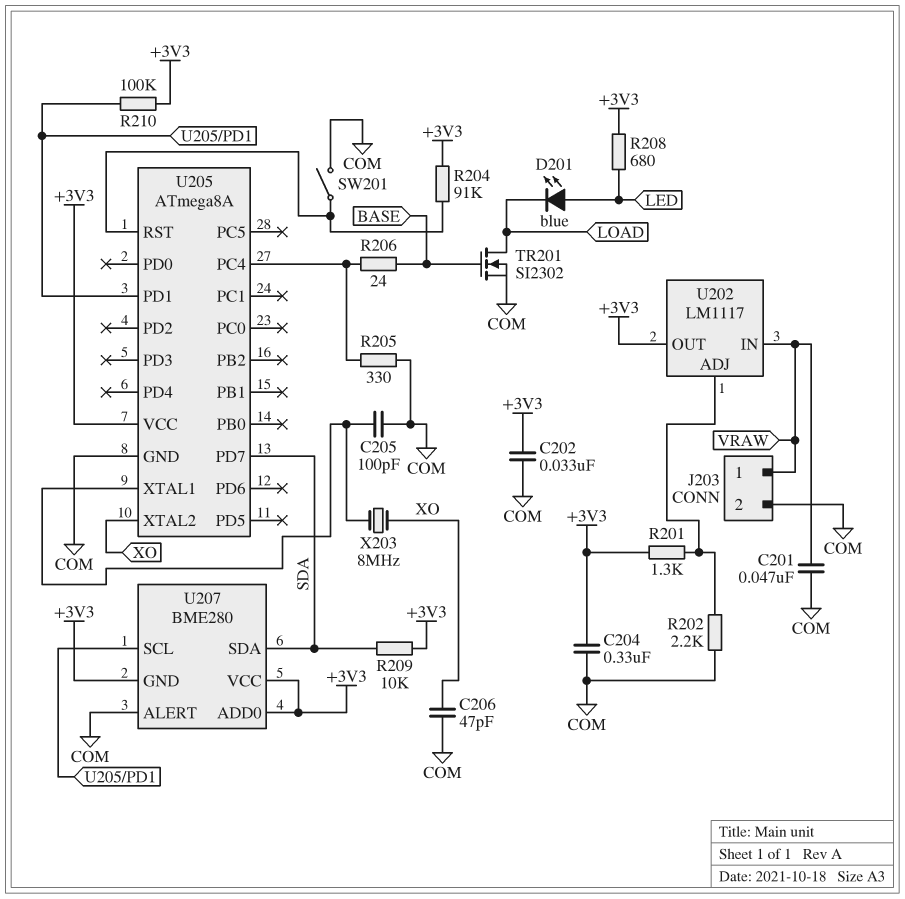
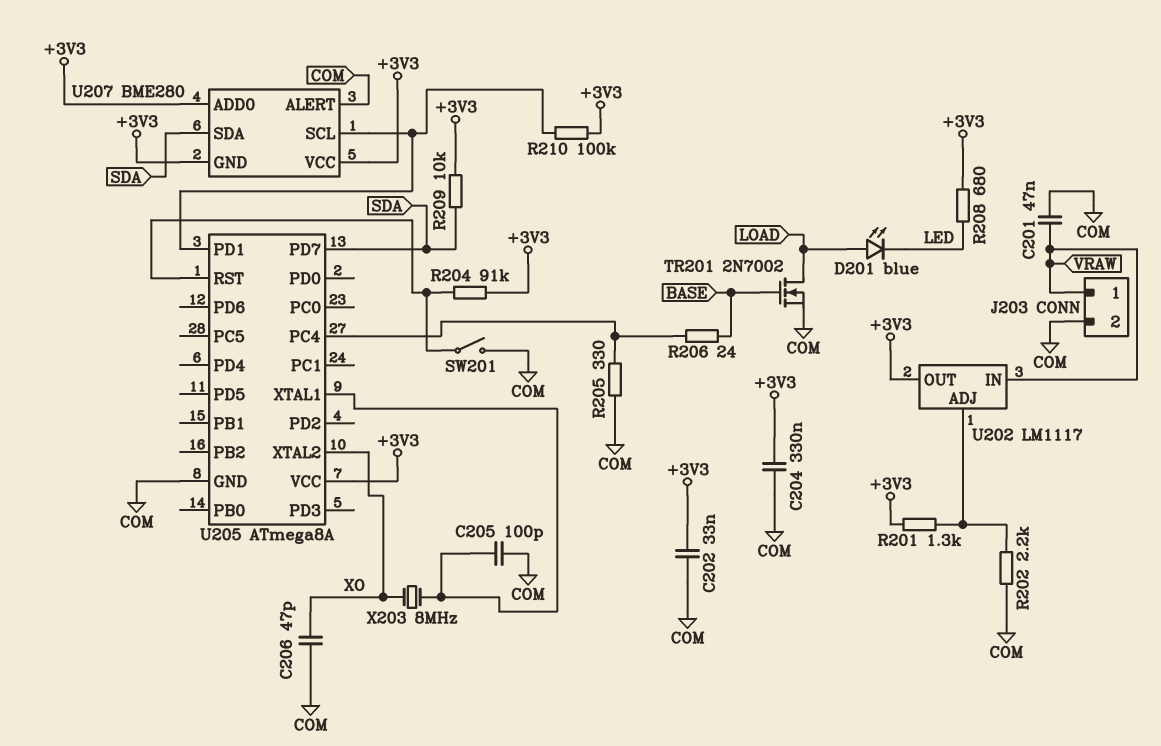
D201: LED blue (A LED, K LOAD) -> LED blue (A LOAD, K LED)
TR201: NMOS SI2302 (G BASE, D LOAD, S COM) -> NMOS 2N7002 (G BASE, D LOAD, S COM)

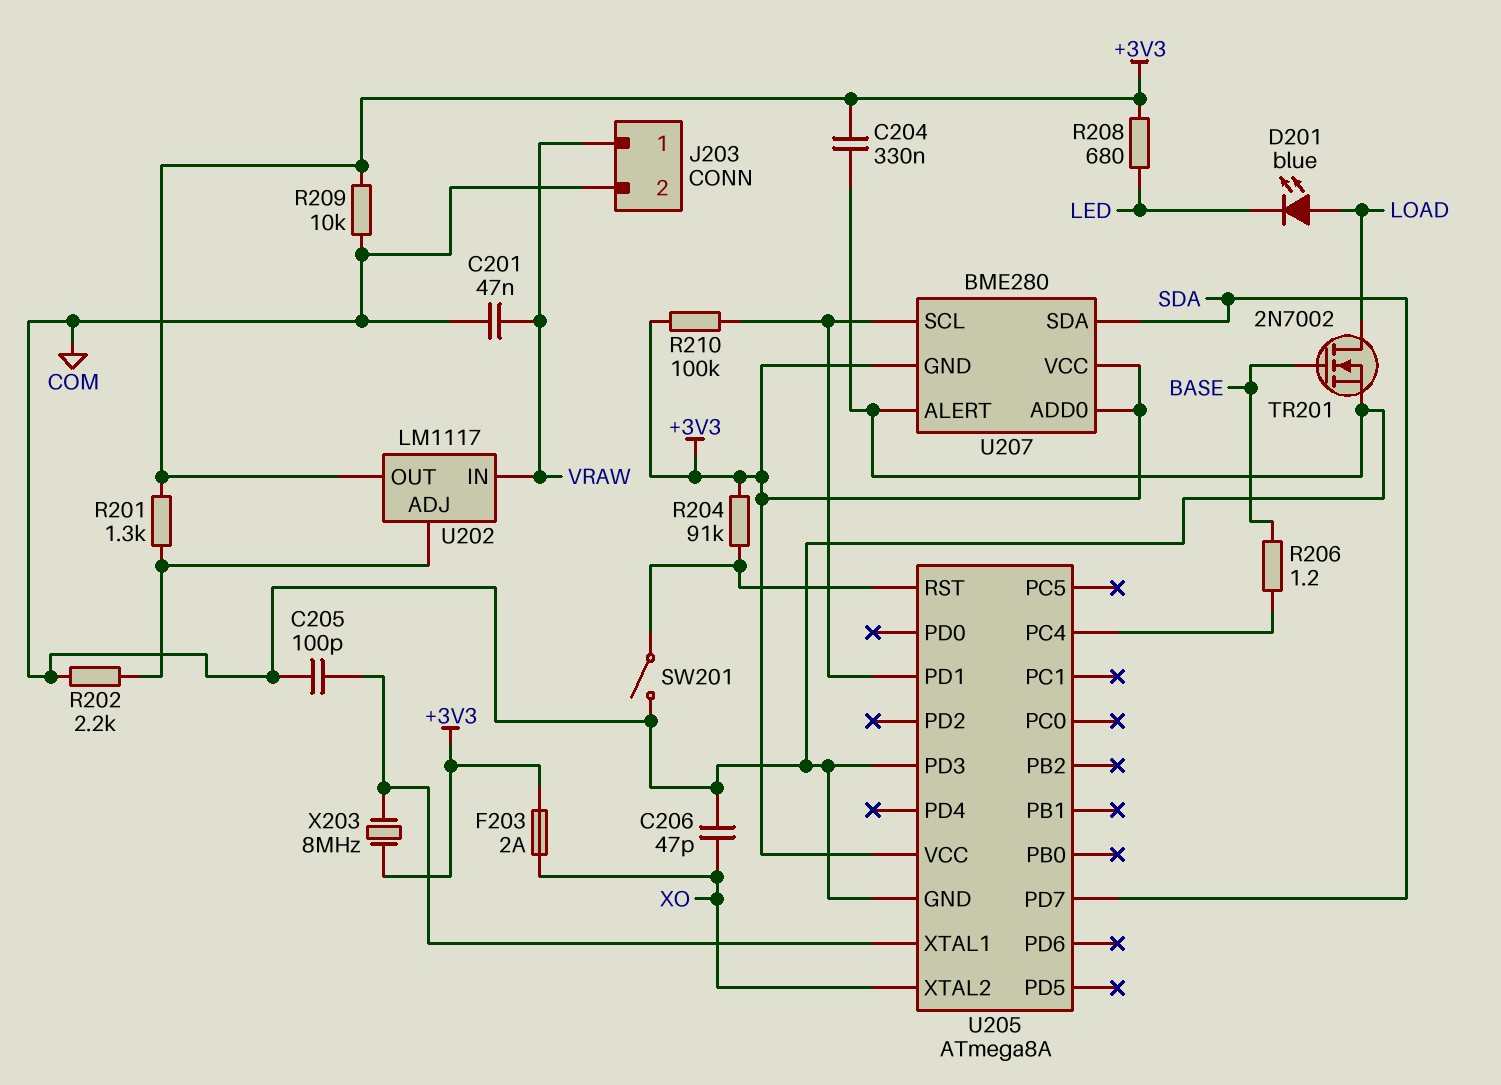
C202: 33nF (+3V3, COM) -> none
F203: none -> 2A (+3V3, XO)
R205: 330 (COM, U205/PC4) -> none
R206: 24 (BASE, U205/PC4) -> 1.2 (BASE, U205/PC4)
R209: 10k (+3V3, SDA) -> 10k (+3V3, COM)
U205 pin PD3: none -> COM
X203: 8MHz (U205/XTAL1, XO) -> 8MHz (+3V3, U205/XTAL1)

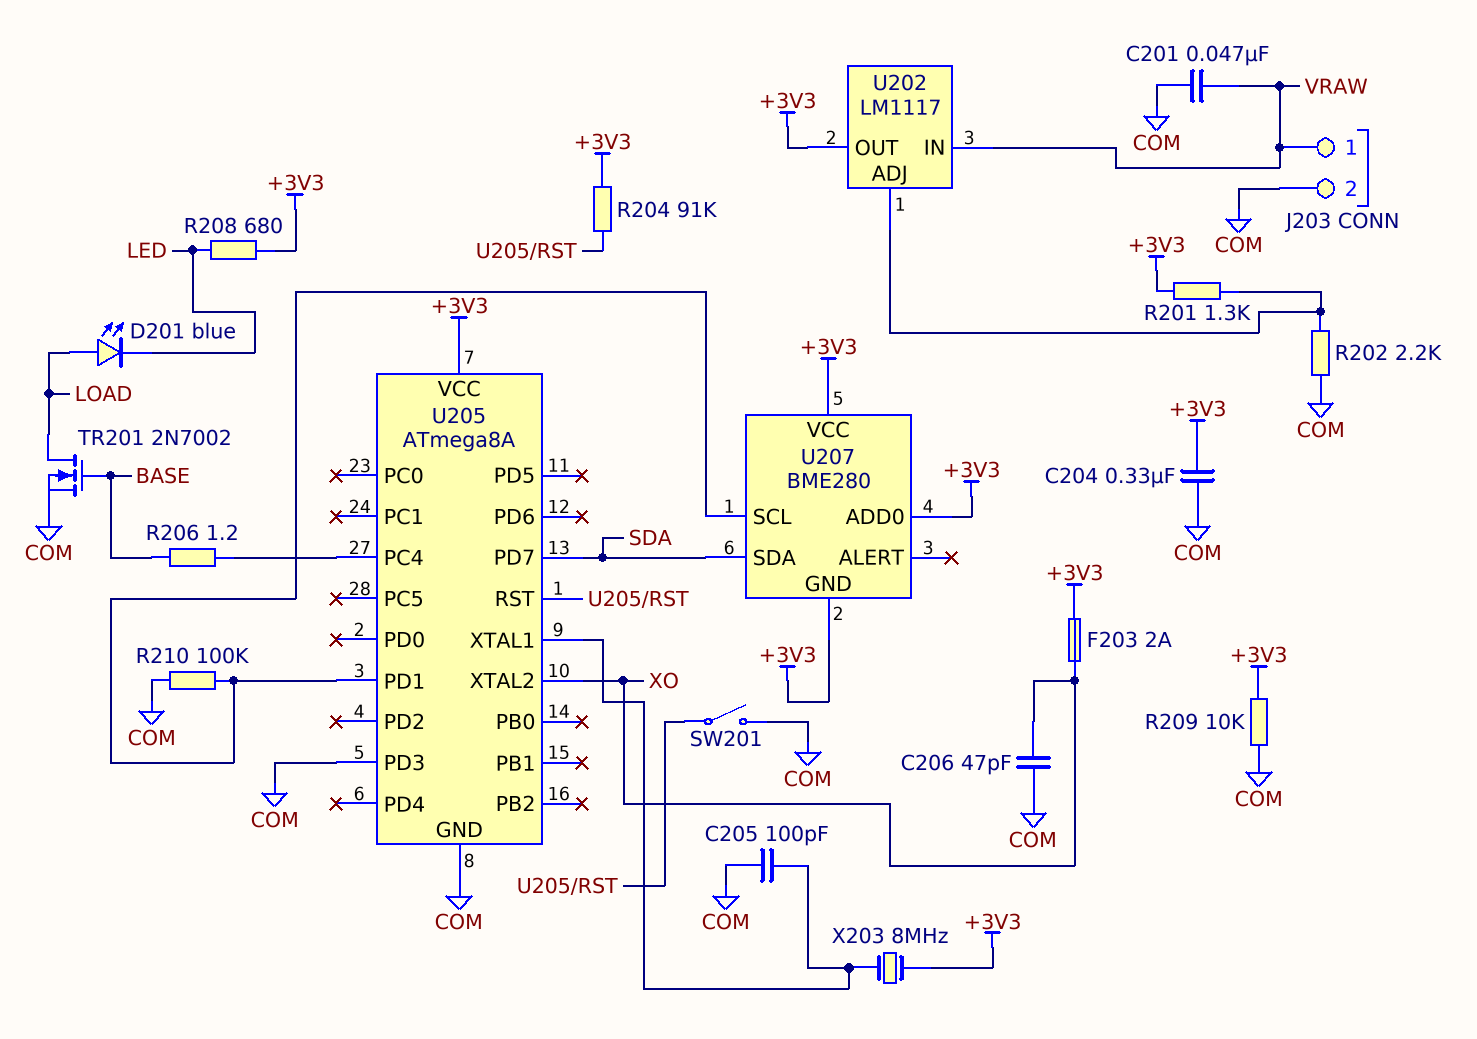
R210: 100k (+3V3, U205/PD1) -> 100k (COM, U205/PD1)
U207 pin ALERT: COM -> none

